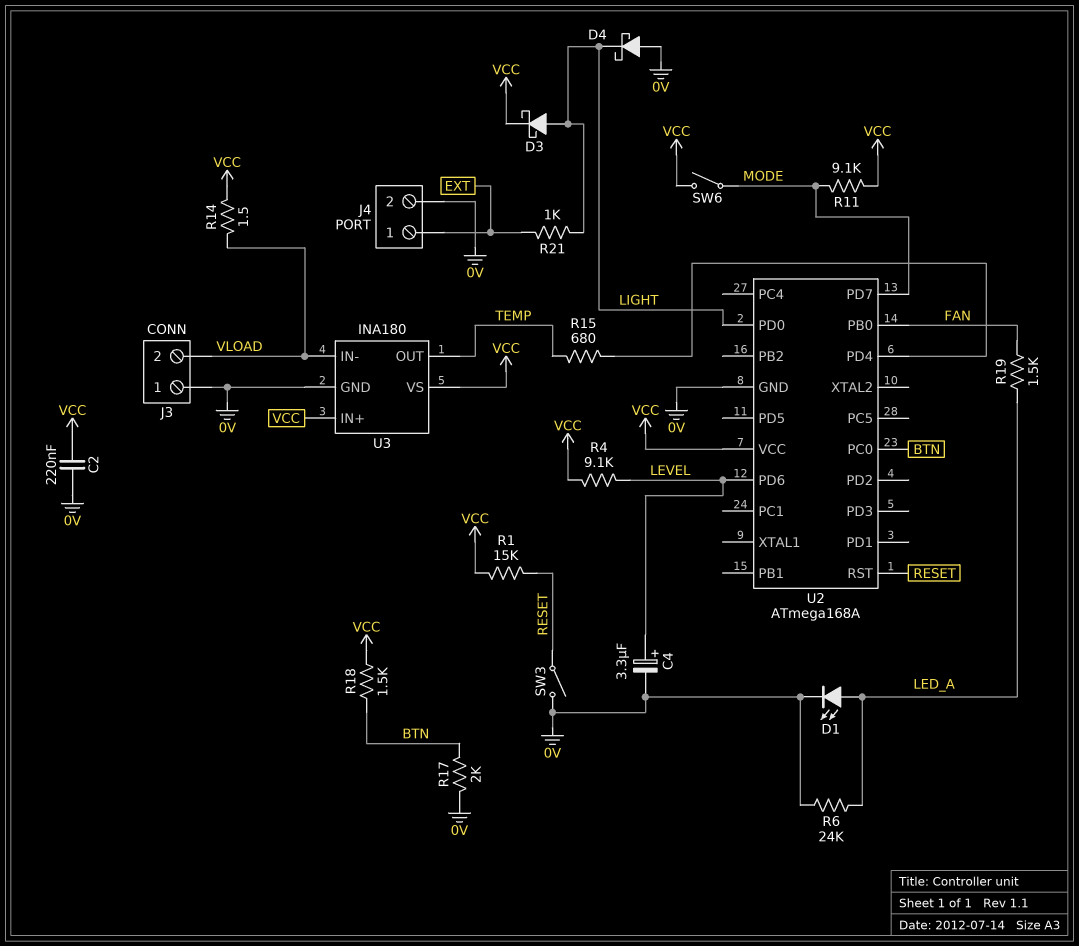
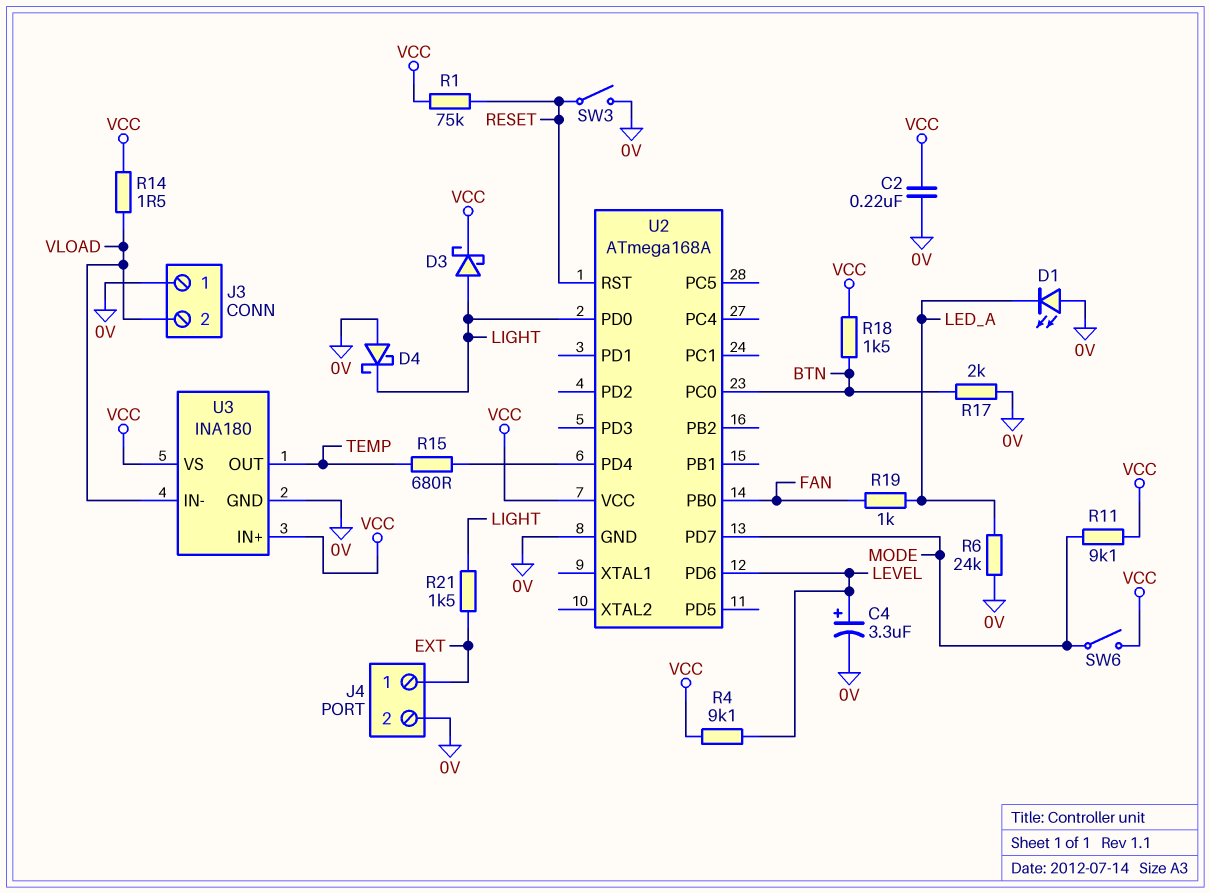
D1: LED (A LED_A, K 0V) -> LED (A 0V, K LED_A)
R1: 15k (RESET, VCC) -> 75k (RESET, VCC)
R19: 1.5k (FAN, LED_A) -> 1k (FAN, LED_A)
R21: 1k (EXT, LIGHT) -> 1.5k (EXT, LIGHT)

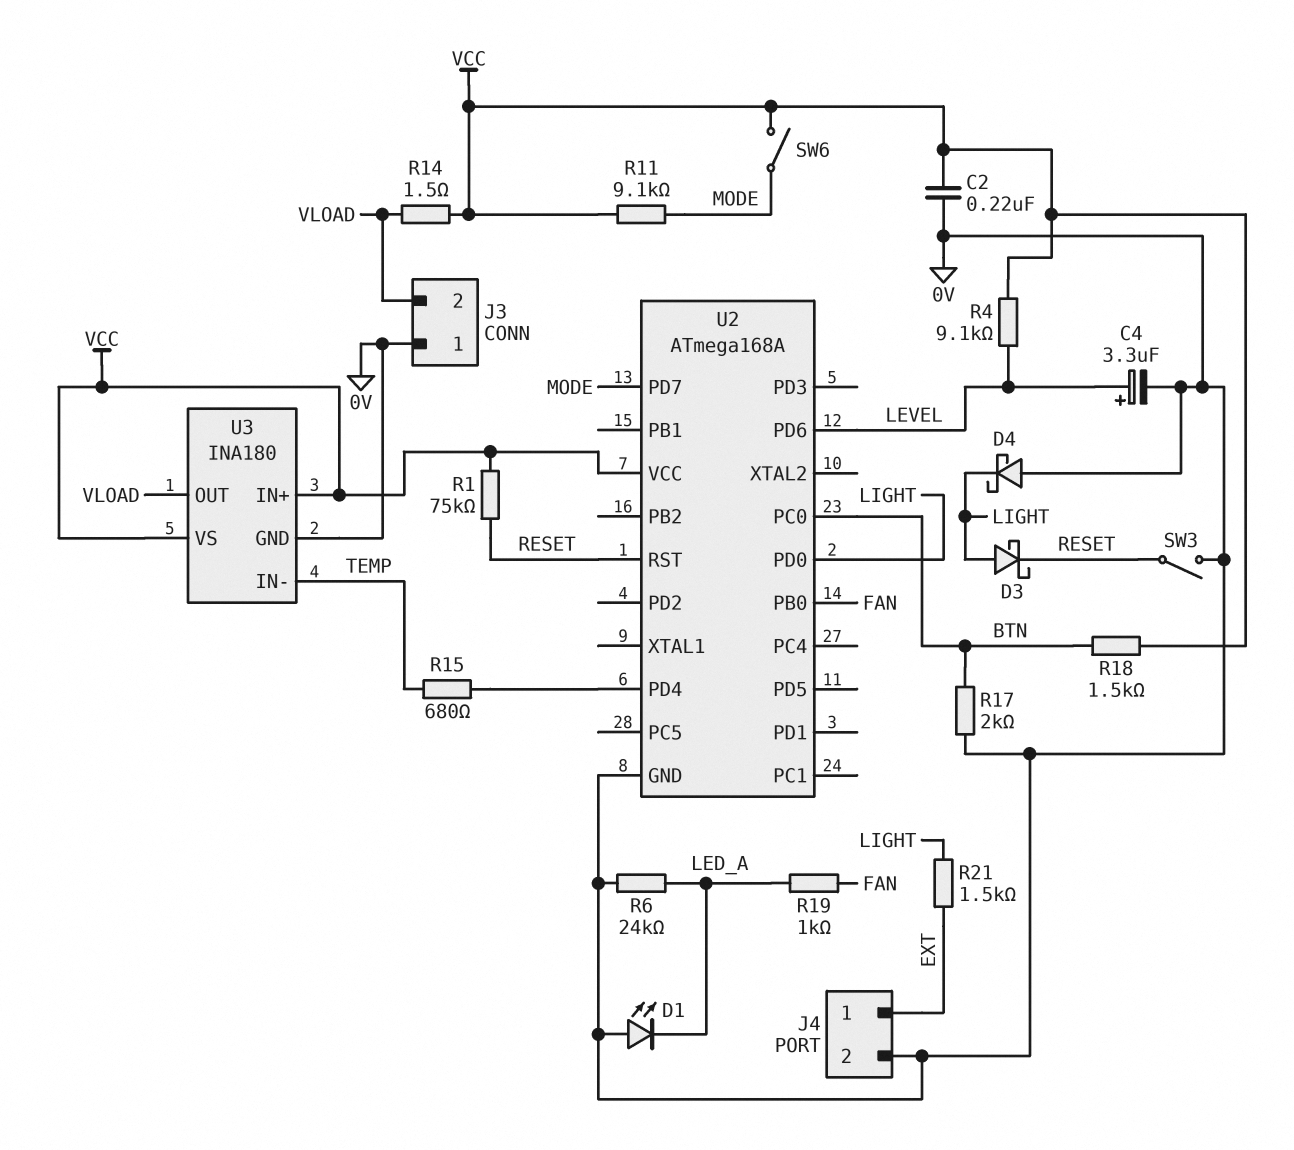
D3: schottky (A LIGHT, K VCC) -> schottky (A LIGHT, K RESET)
U3 pin IN-: VLOAD -> TEMP
U3 pin OUT: TEMP -> VLOAD

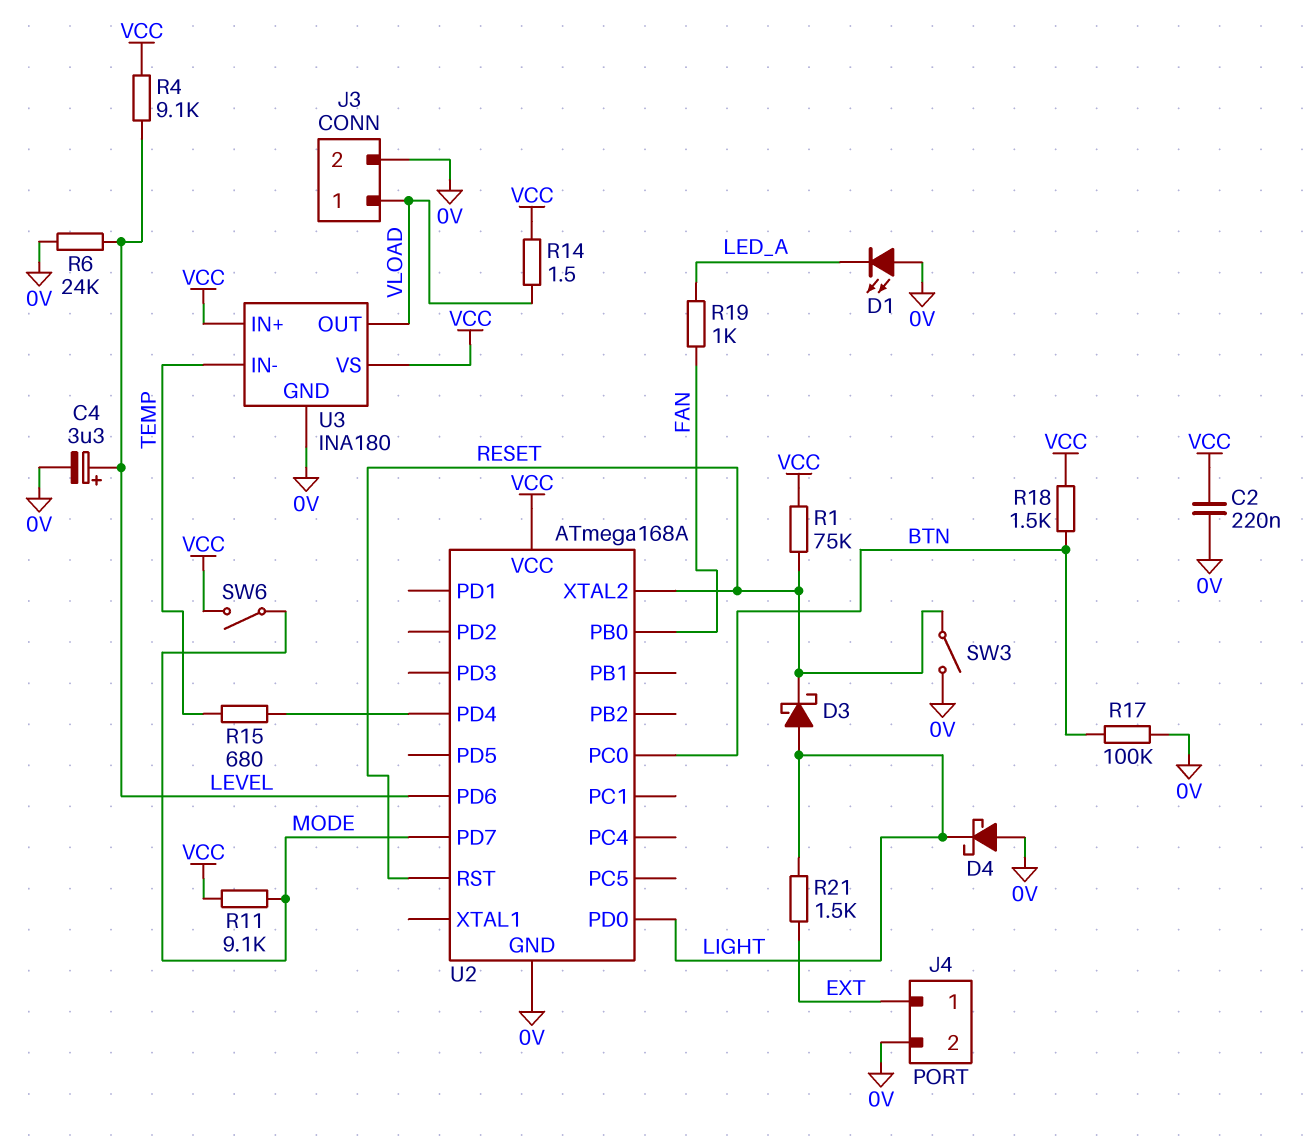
J3 pin 1: 0V -> VLOAD
J3 pin 2: VLOAD -> 0V
R6: 24k (0V, LED_A) -> 24k (0V, LEVEL)
R17: 2k (0V, BTN) -> 100k (0V, BTN)
U2 pin XTAL2: none -> RESET

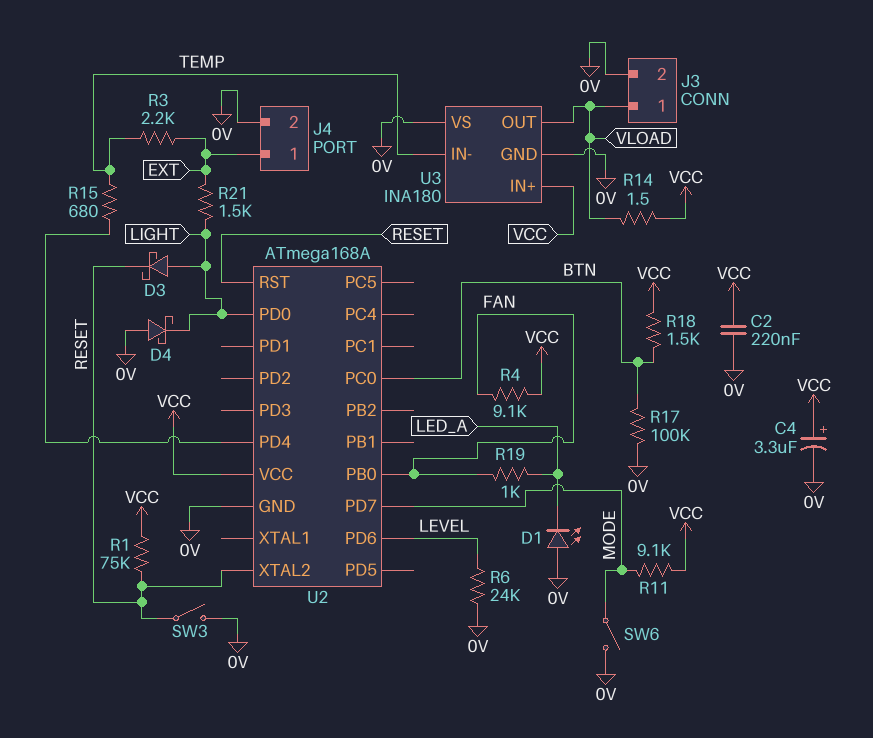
C4: 3.3uF (plus LEVEL, minus 0V) -> 3.3uF (plus VCC, minus 0V)
R3: none -> 2.2k (EXT, TEMP)
R4: 9.1k (LEVEL, VCC) -> 9.1k (FAN, VCC)
SW6: switch (MODE, VCC) -> switch (0V, MODE)
U3 pin VS: VCC -> 0V

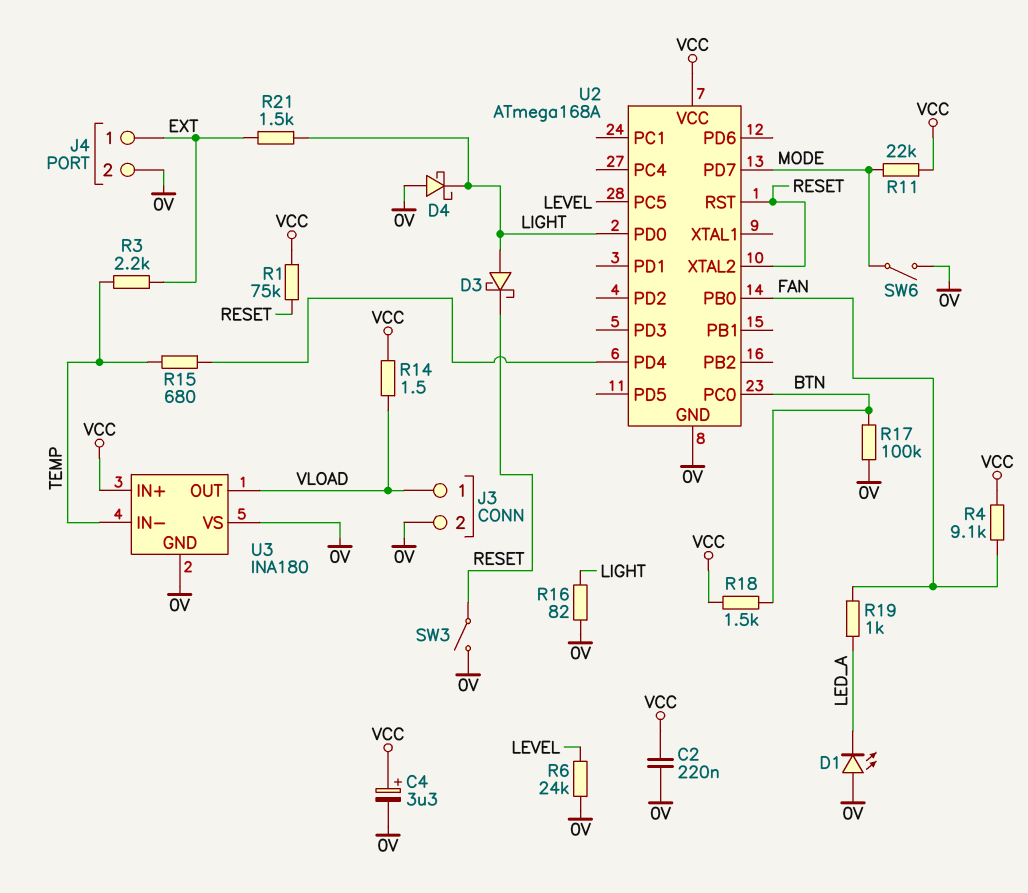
R11: 9.1k (MODE, VCC) -> 22k (MODE, VCC)
R16: none -> 82 (0V, LIGHT)
U2 pin PC5: none -> LEVEL
U2 pin PD6: LEVEL -> none

